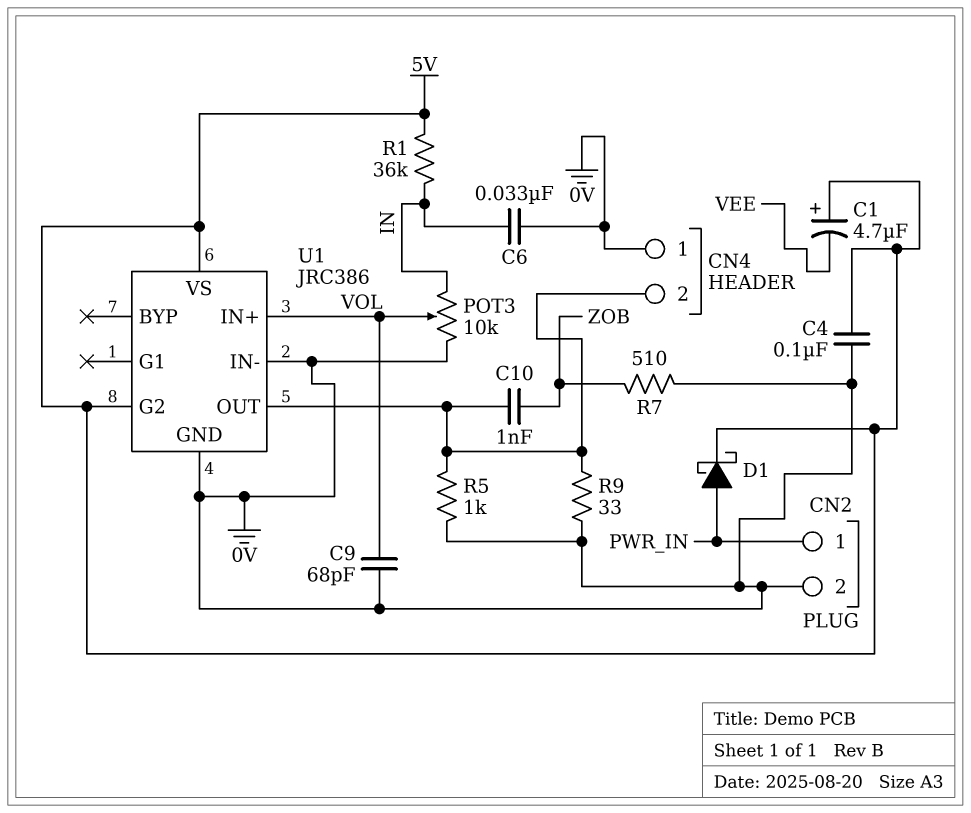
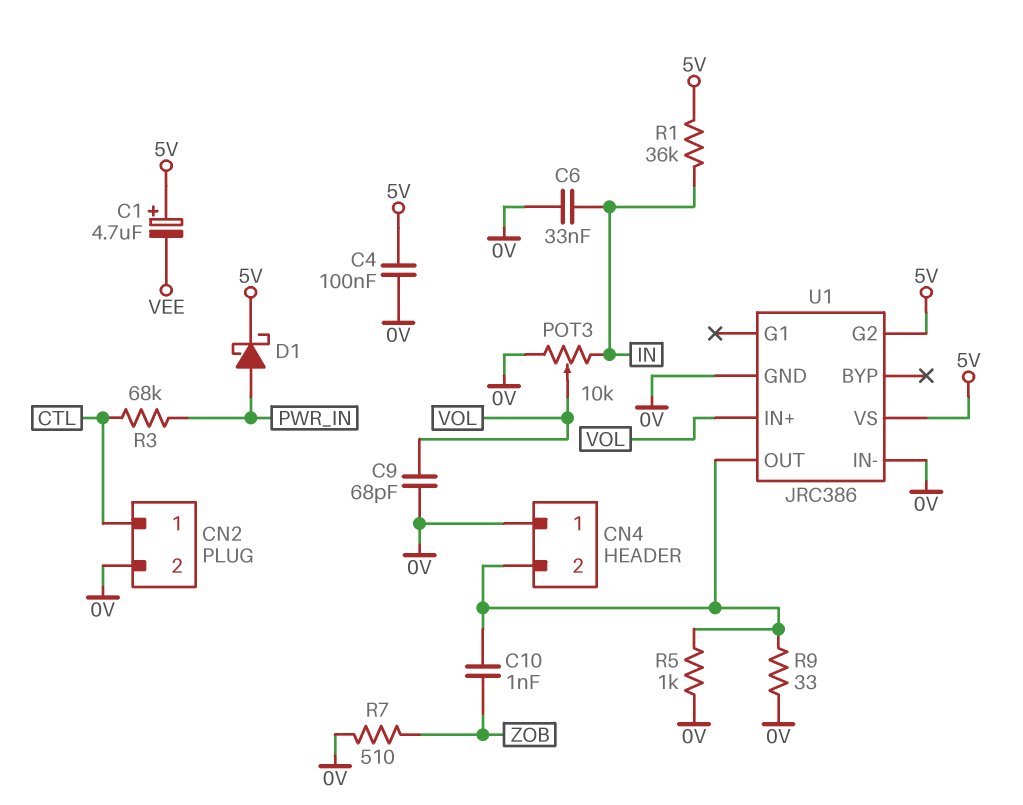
CN2 pin 1: PWR_IN -> CTL
R3: none -> 68k (CTL, PWR_IN)

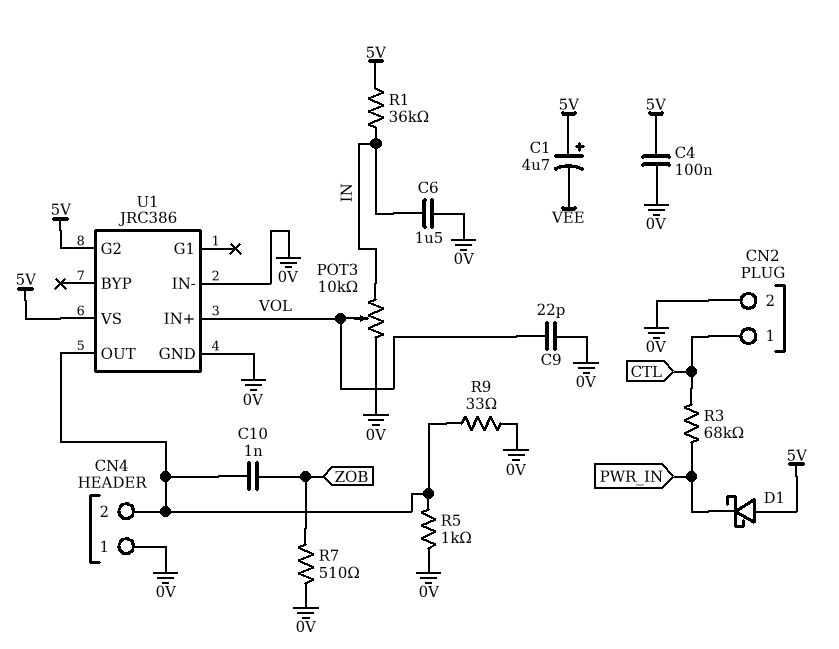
C6: 33nF (0V, IN) -> 1.5uF (0V, IN)
C9: 68pF (0V, VOL) -> 22pF (0V, VOL)
D1: schottky (A PWR_IN, K 5V) -> schottky (A 5V, K PWR_IN)

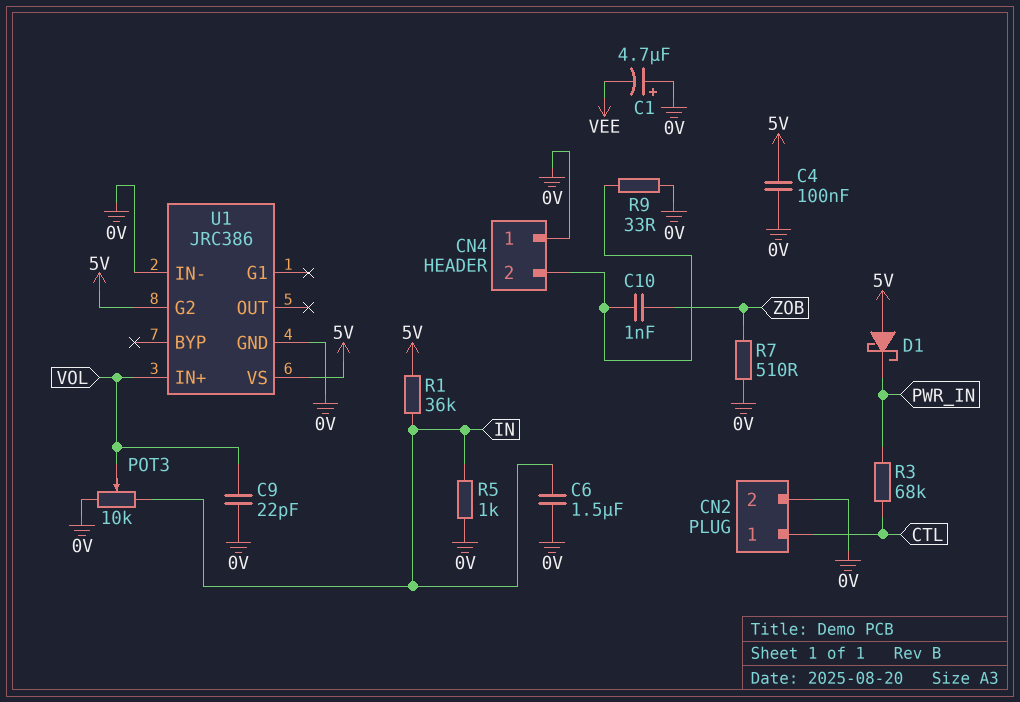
C1: 4.7uF (plus 5V, minus VEE) -> 4.7uF (plus 0V, minus VEE)
R5: 1k (0V, CN4/2) -> 1k (0V, IN)
U1 pin OUT: CN4/2 -> none

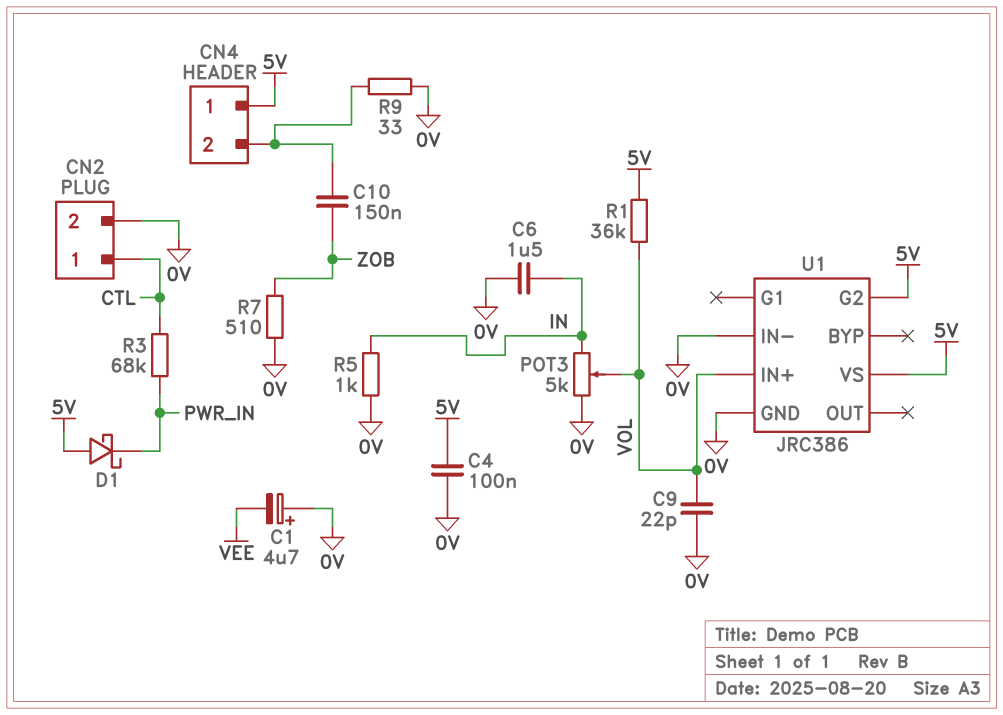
C10: 1nF (CN4/2, ZOB) -> 150nF (CN4/2, ZOB)
CN4 pin 1: 0V -> 5V
POT3: 10k (0V, IN, wiper VOL) -> 5k (0V, IN, wiper VOL)
R1: 36k (5V, IN) -> 36k (5V, VOL)

